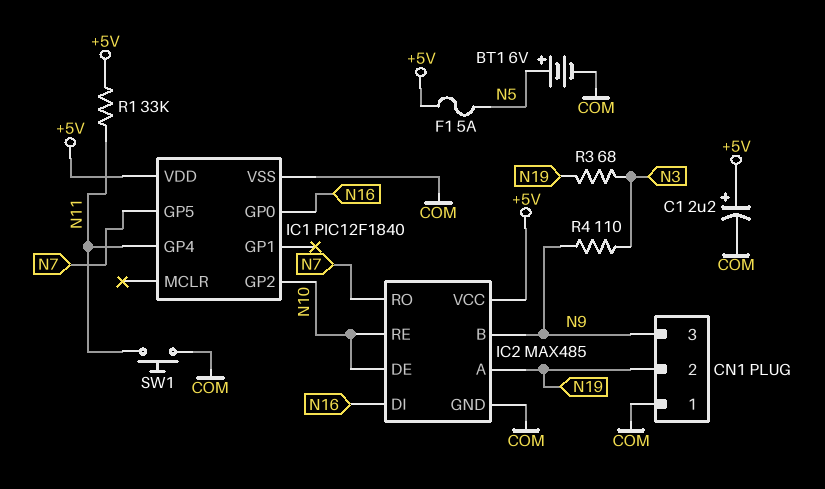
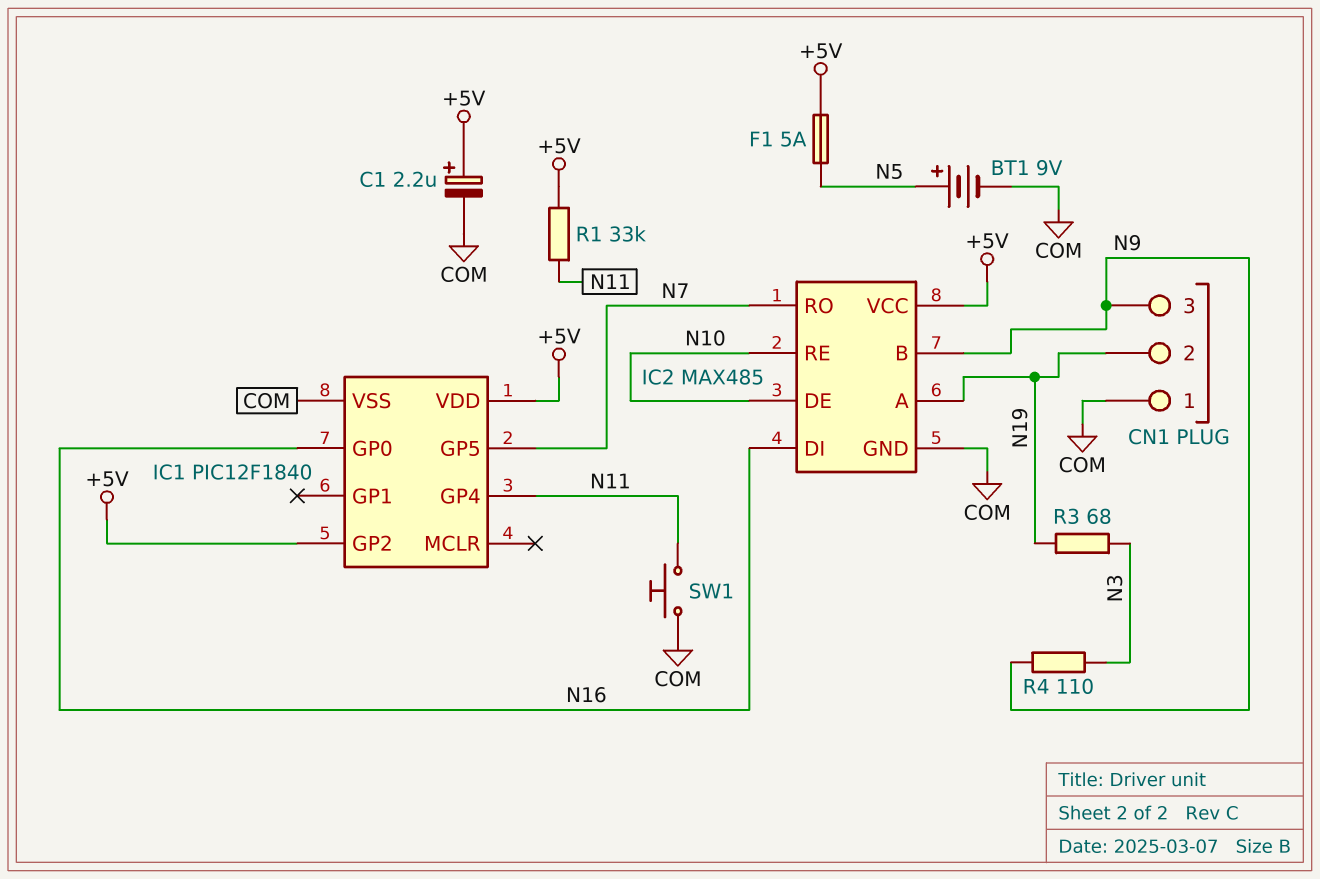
BT1: 6V (plus N5, minus COM) -> 9V (plus N5, minus COM)
IC1 pin GP2: N10 -> +5V

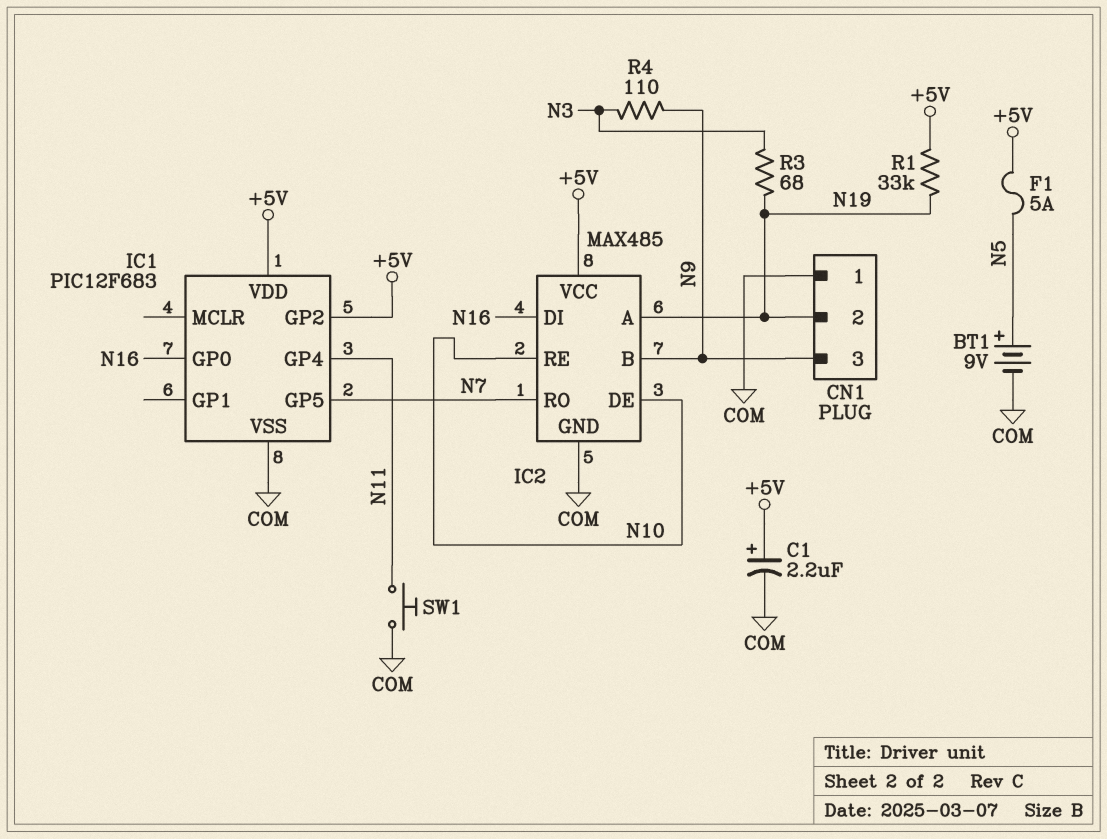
IC1: PIC12F1840 -> PIC12F683
R1: 33k (+5V, N11) -> 33k (+5V, N19)

